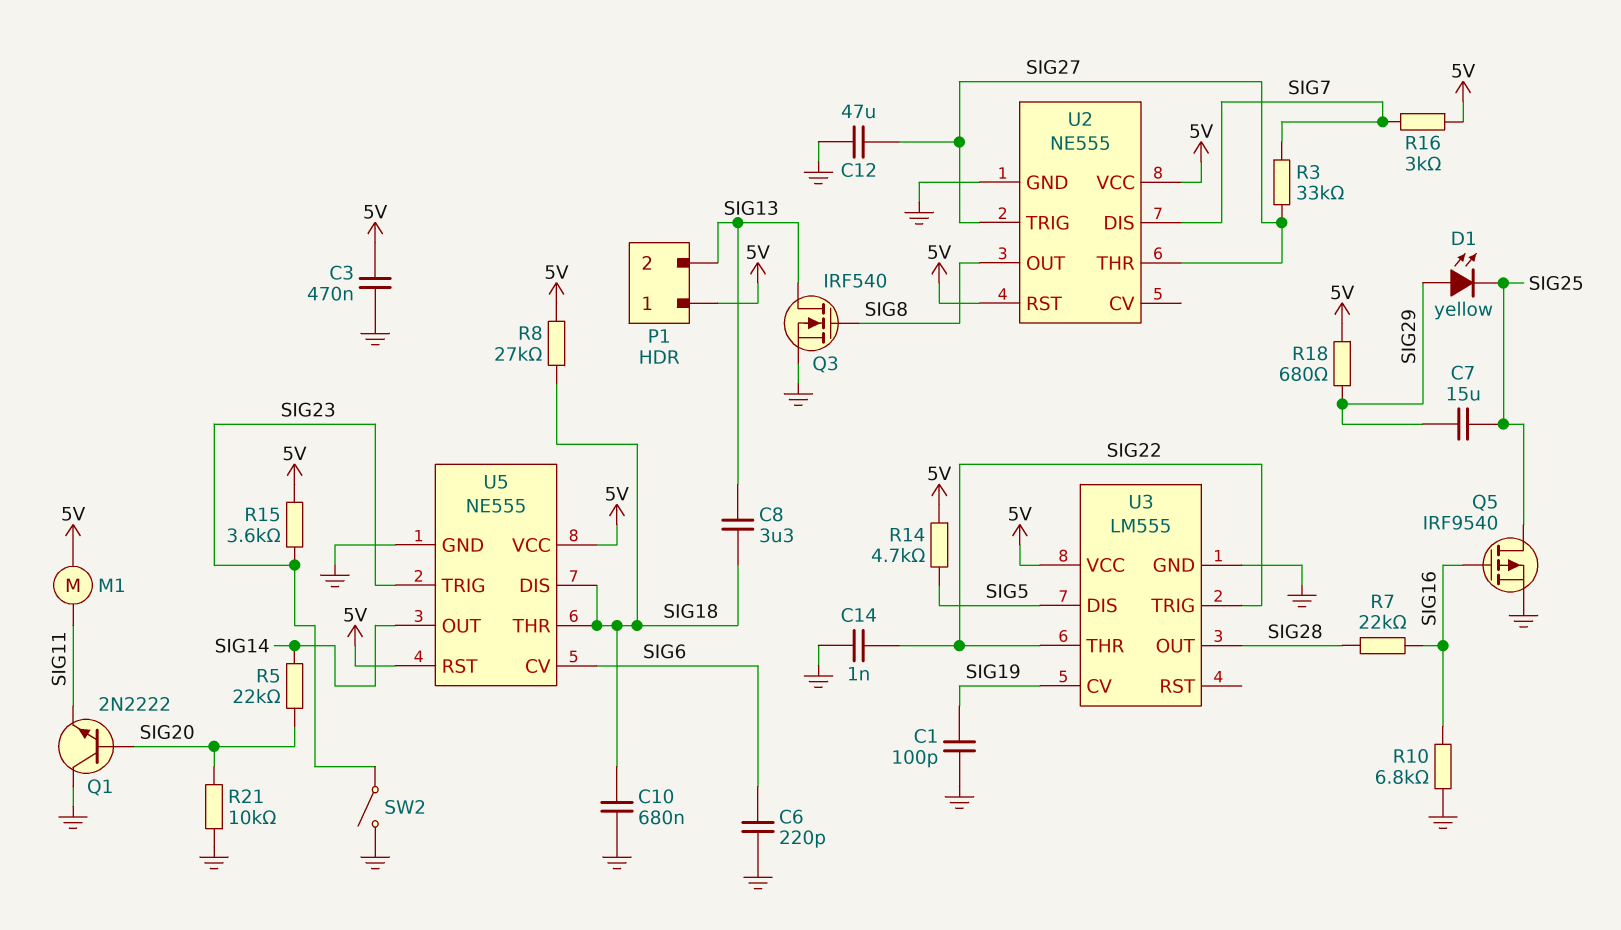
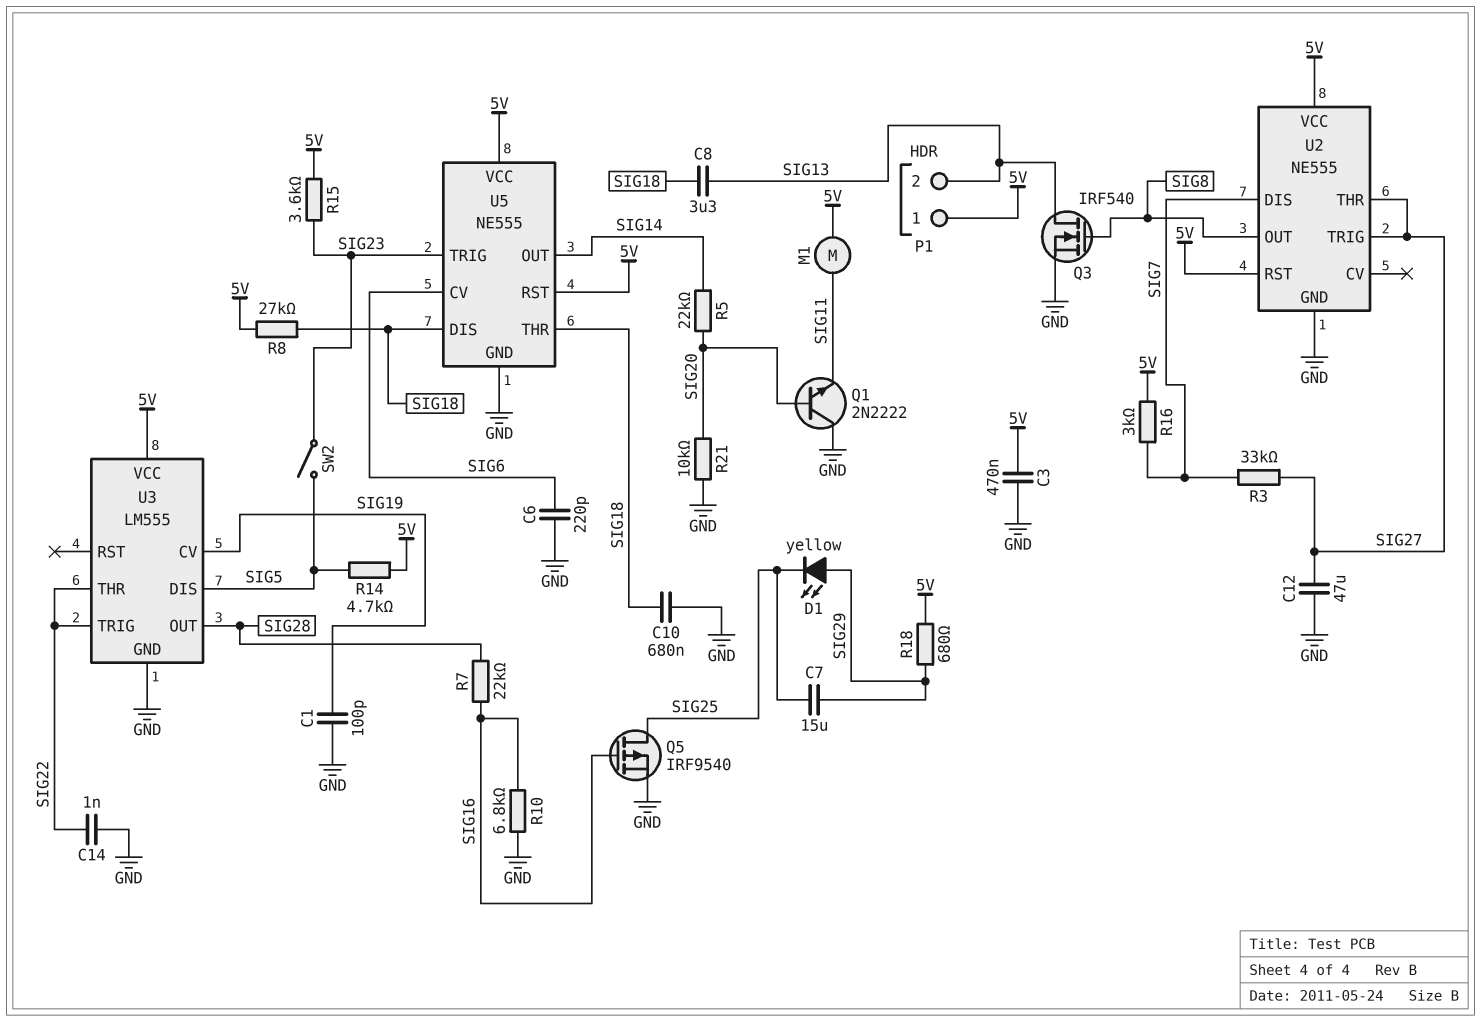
SW2: switch (GND, SIG23) -> switch (SIG5, SIG23)

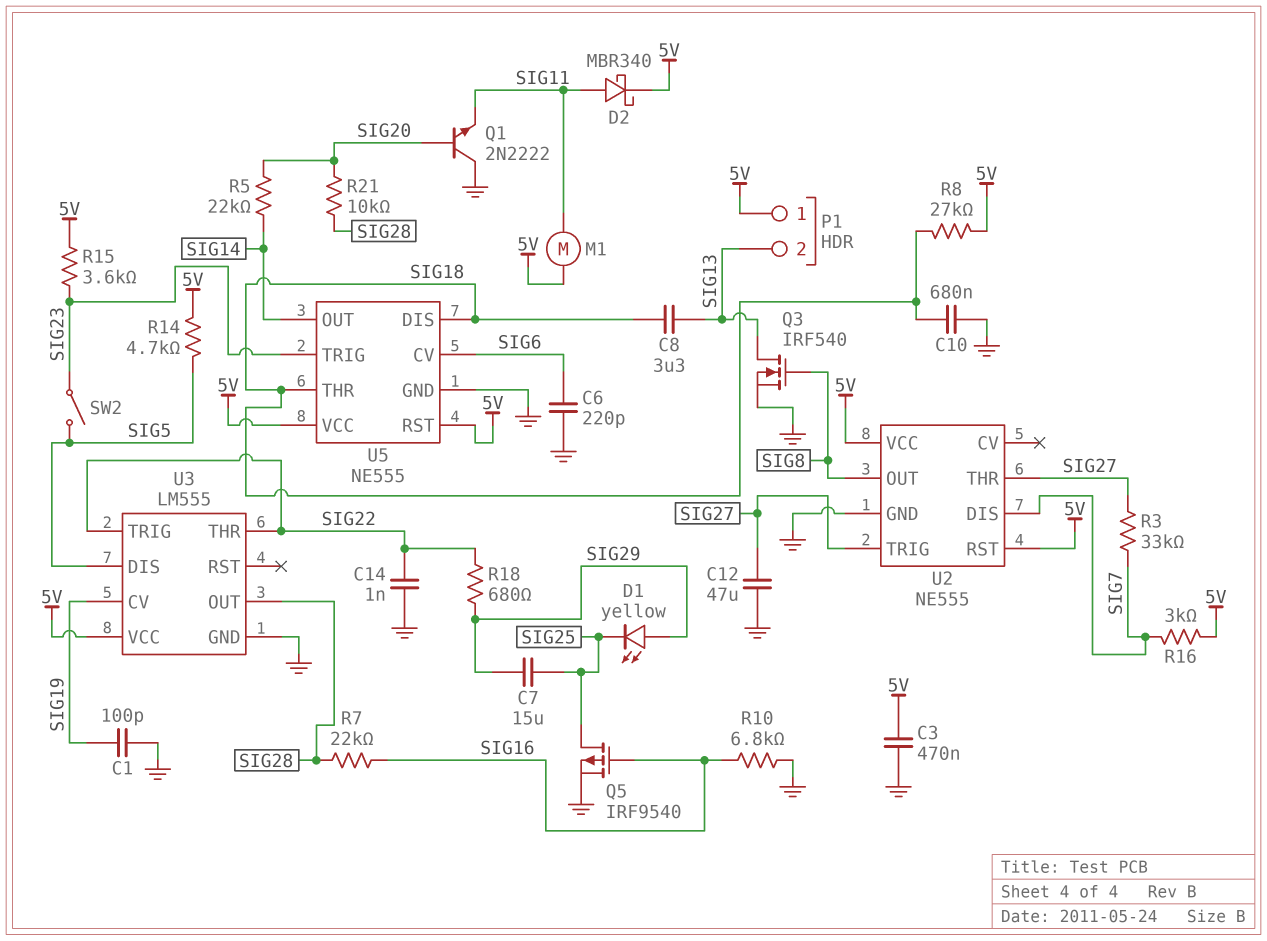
D2: none -> schottky MBR340 (A SIG11, K 5V)
R18: 680 (5V, SIG29) -> 680 (SIG22, SIG29)
R21: 10k (GND, SIG20) -> 10k (SIG20, SIG28)

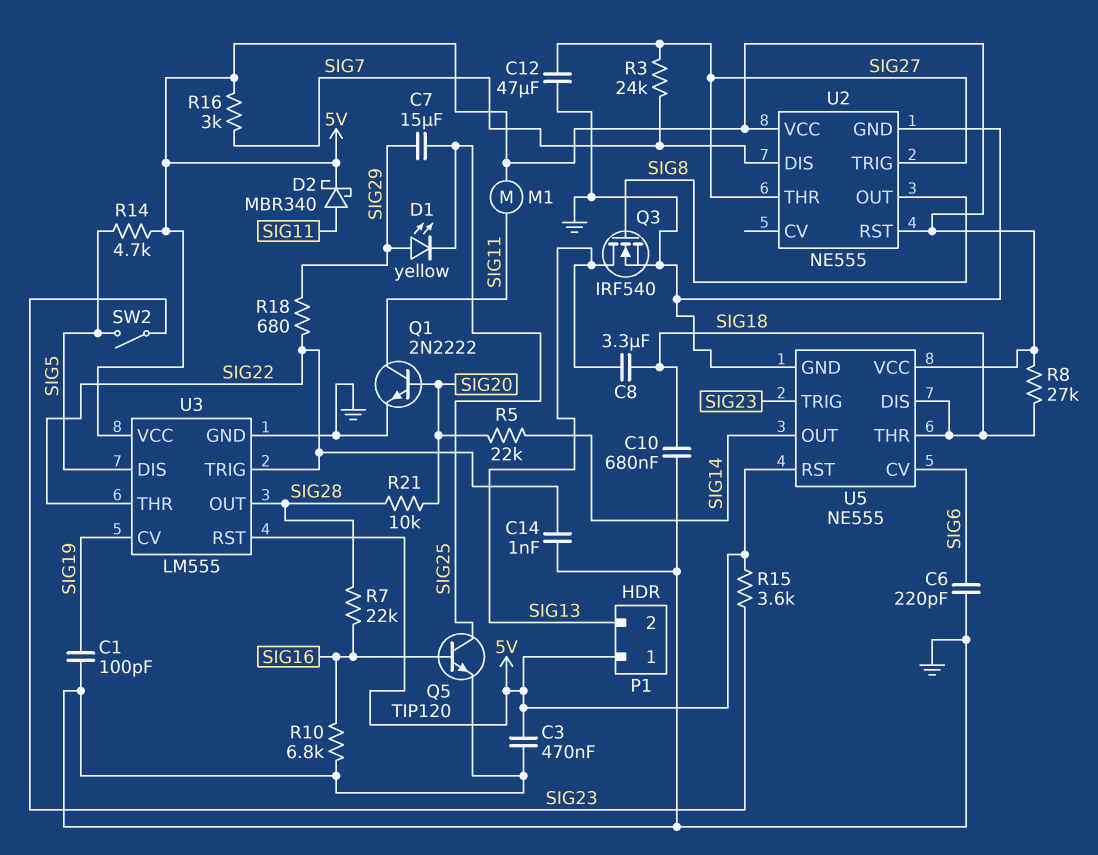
Q1: NPN 2N2222 (B SIG20, C GND, E SIG11) -> NPN 2N2222 (B SIG20, C SIG11, E GND)
Q5: PMOS IRF9540 (G SIG16, D SIG25, S GND) -> NPN TIP120 (B SIG16, C SIG25, E GND)
R3: 33k (SIG7, SIG27) -> 24k (SIG7, SIG27)
U3 pin RST: none -> 5V

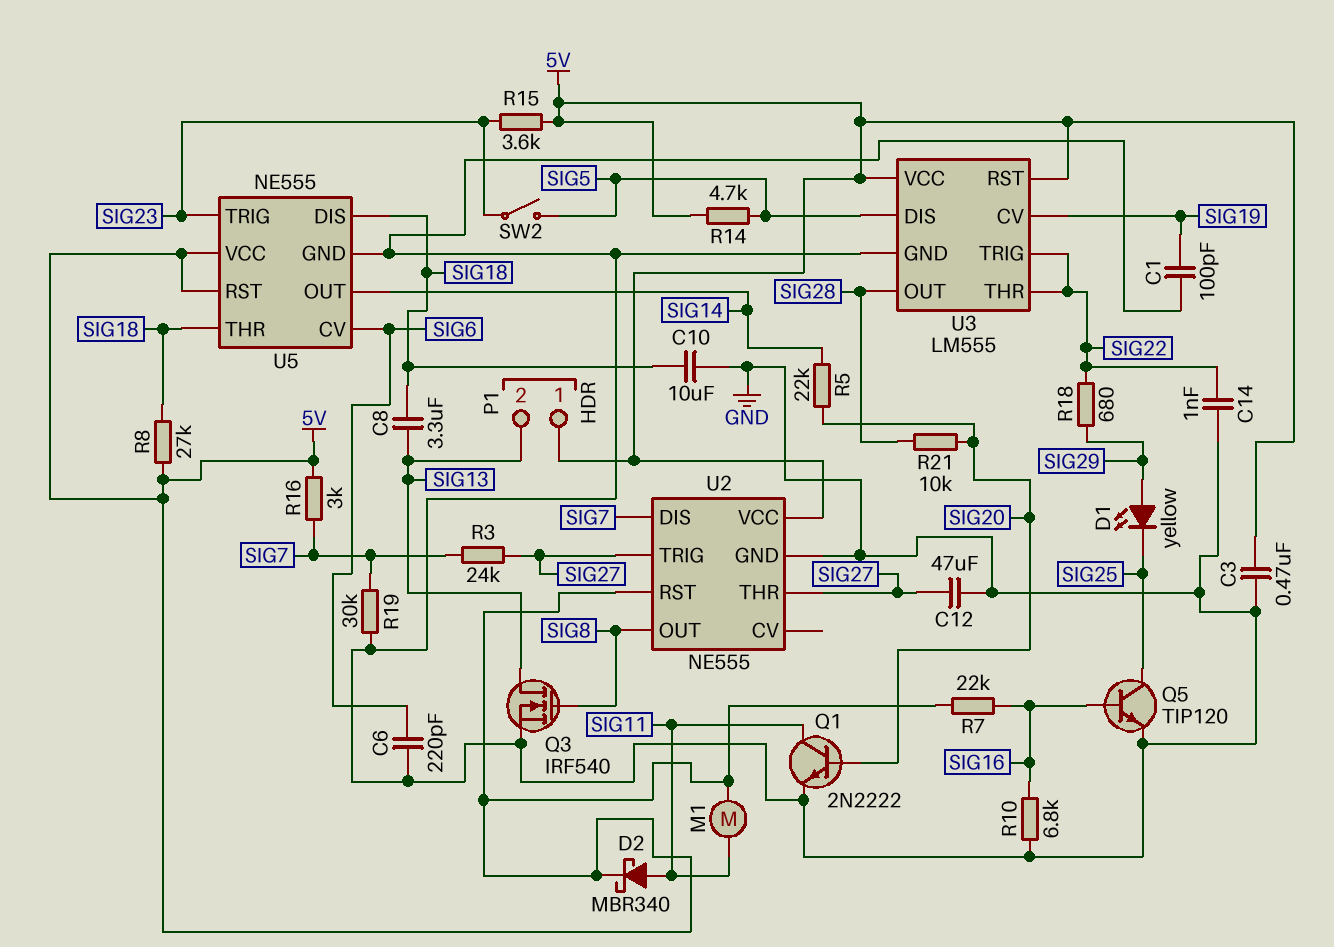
C7: 15uF (SIG25, SIG29) -> none
C10: 680nF (GND, SIG18) -> 10uF (GND, SIG18)
R7: 22k (SIG16, SIG28) -> 22k (5V, SIG16)
R19: none -> 30k (GND, SIG7)

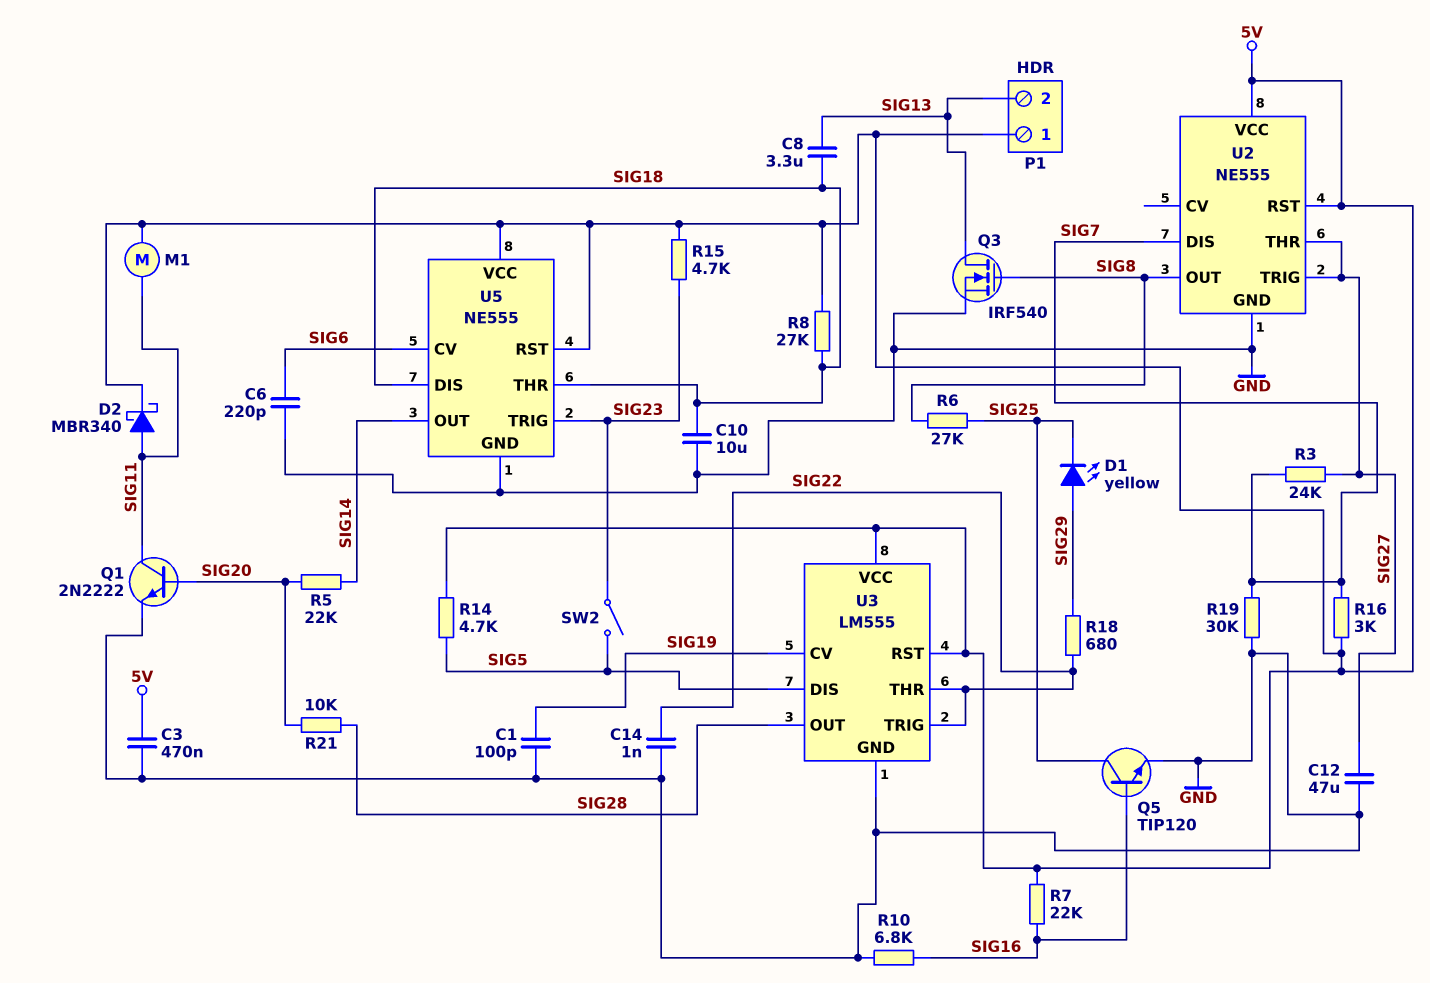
R6: none -> 27k (SIG8, SIG25)
R15: 3.6k (5V, SIG23) -> 4.7k (5V, SIG23)

